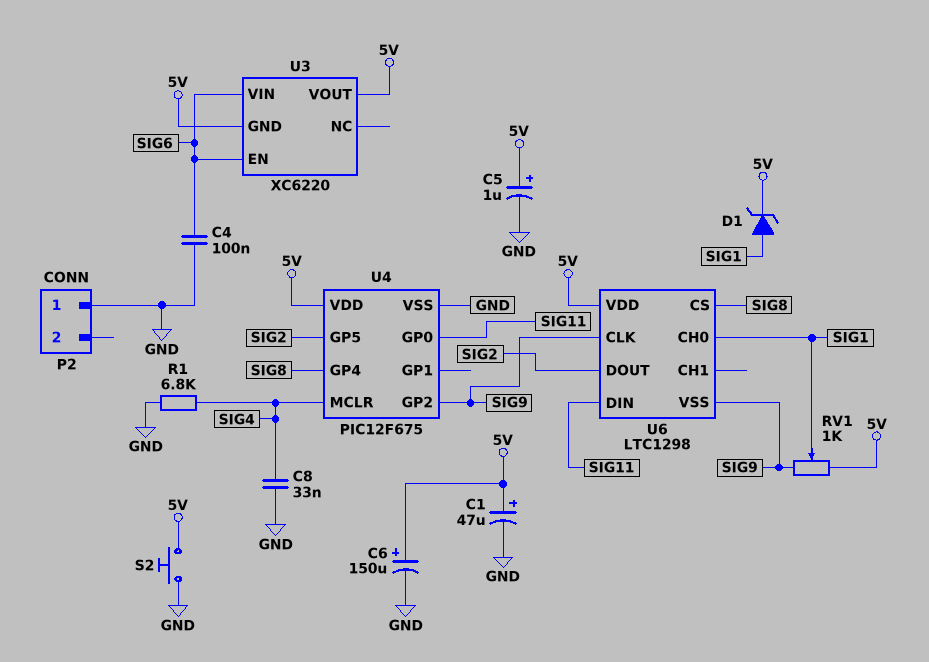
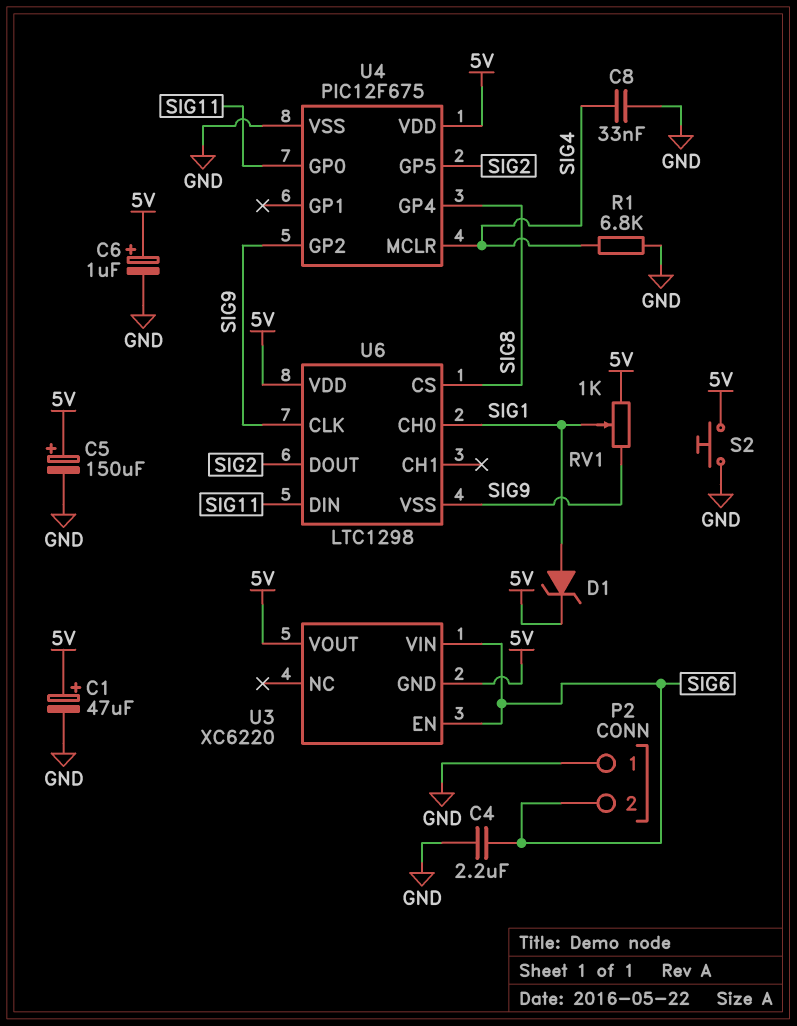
C4: 100nF (GND, SIG6) -> 2.2uF (GND, SIG6)
C5: 1uF (plus 5V, minus GND) -> 150uF (plus 5V, minus GND)
C6: 150uF (plus 5V, minus GND) -> 1uF (plus 5V, minus GND)
P2 pin 2: none -> SIG6

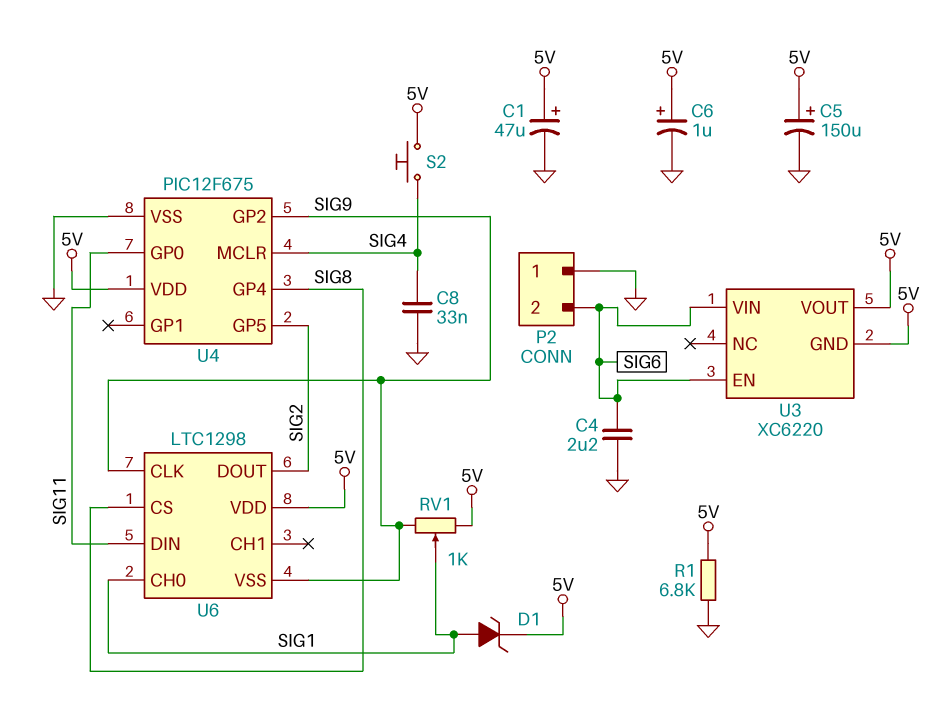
R1: 6.8k (GND, SIG4) -> 6.8k (5V, GND)
S2: button (5V, GND) -> button (5V, SIG4)

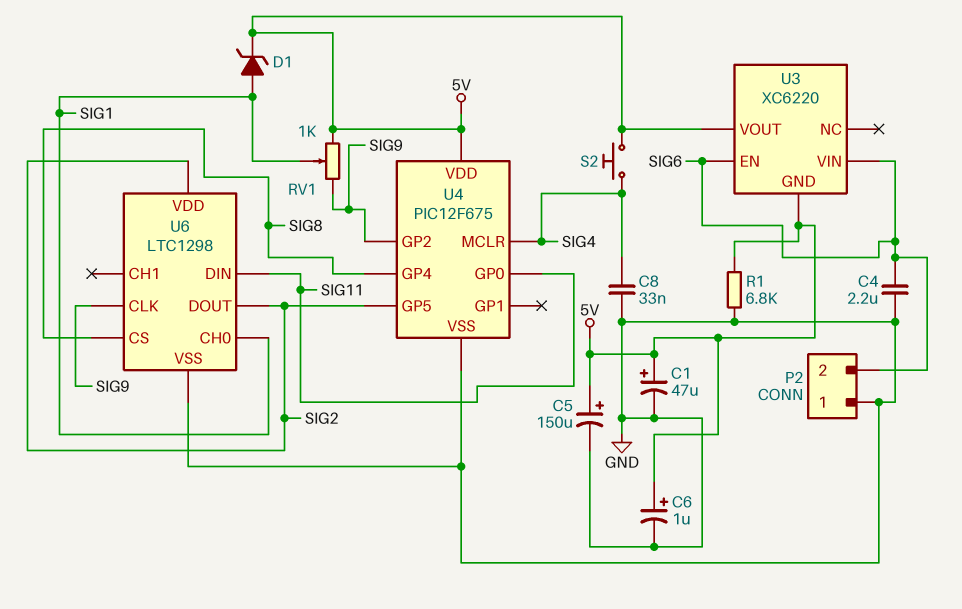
U6 pin VDD: 5V -> SIG2
U6 pin VSS: SIG9 -> GND

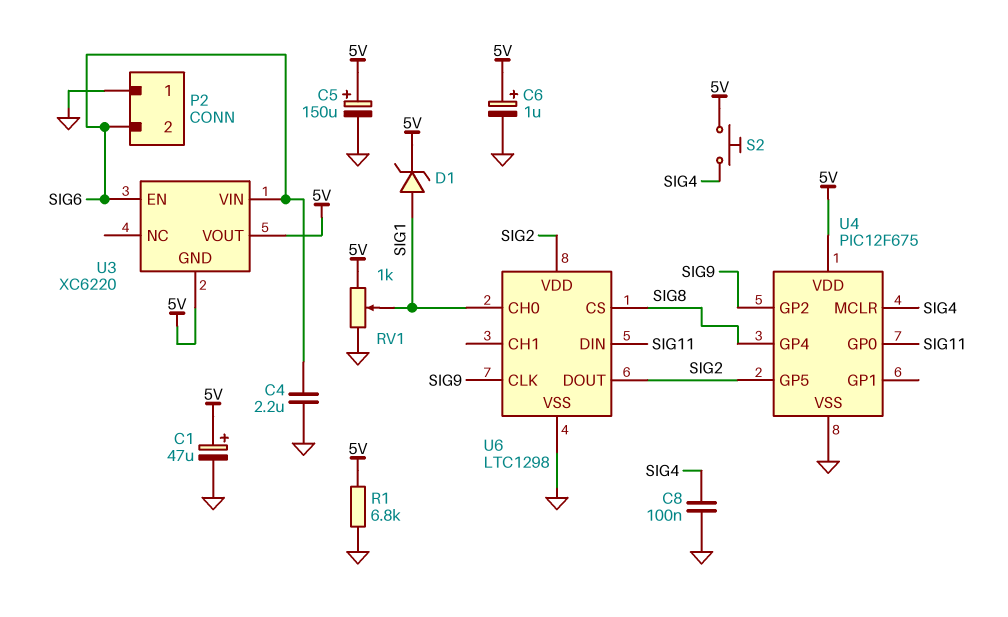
C8: 33nF (GND, SIG4) -> 100nF (GND, SIG4)
RV1: 1k (5V, SIG9, wiper SIG1) -> 1k (5V, GND, wiper SIG1)

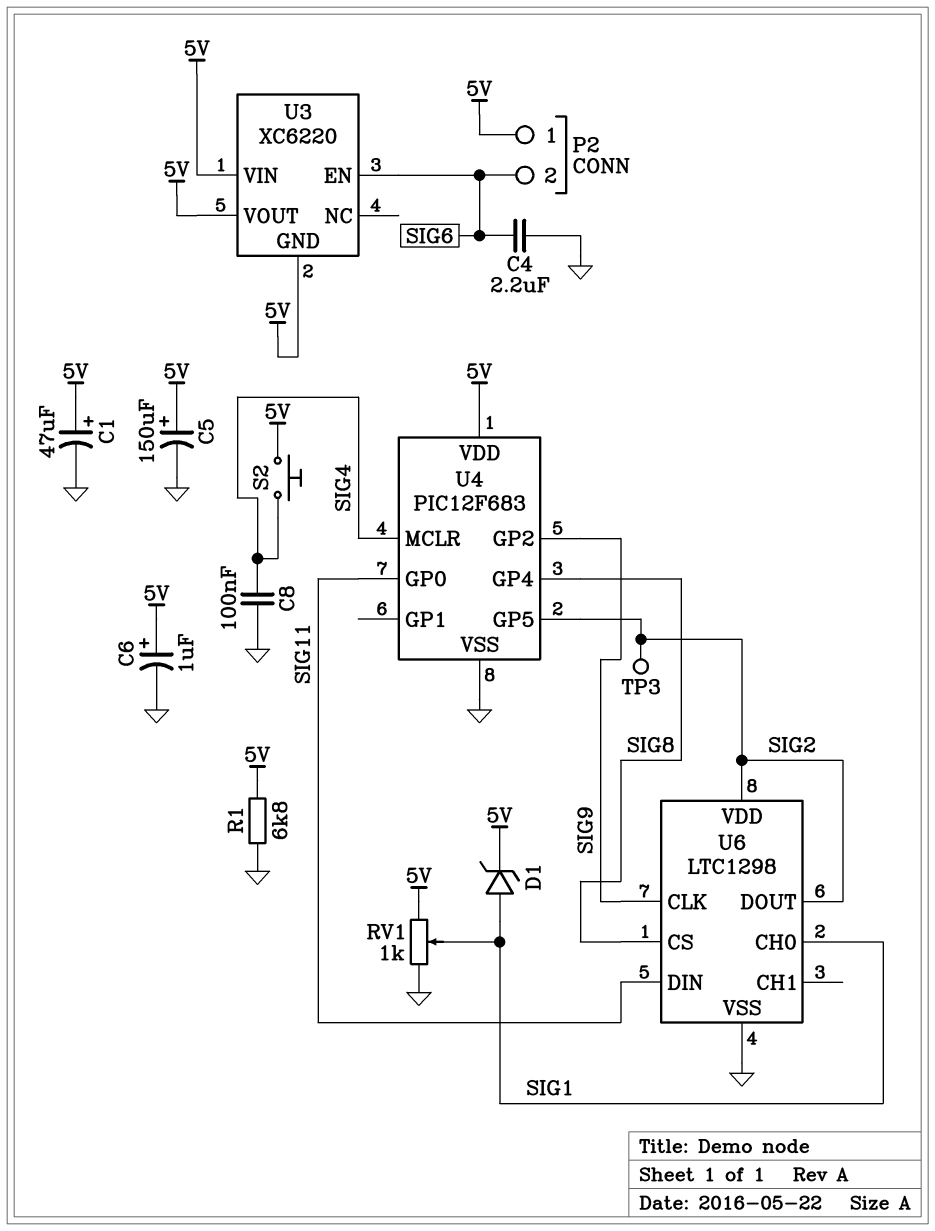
P2 pin 1: GND -> 5V
TP3: none -> test point (SIG2)
U3 pin VIN: SIG6 -> 5V
U4: PIC12F675 -> PIC12F683

